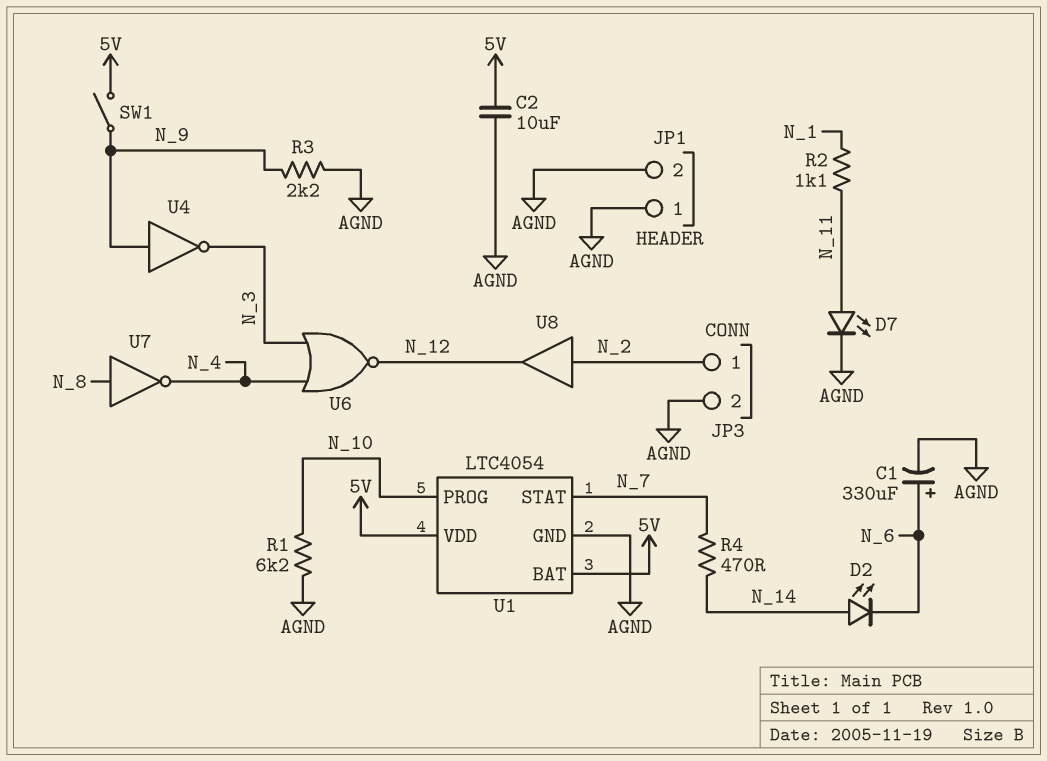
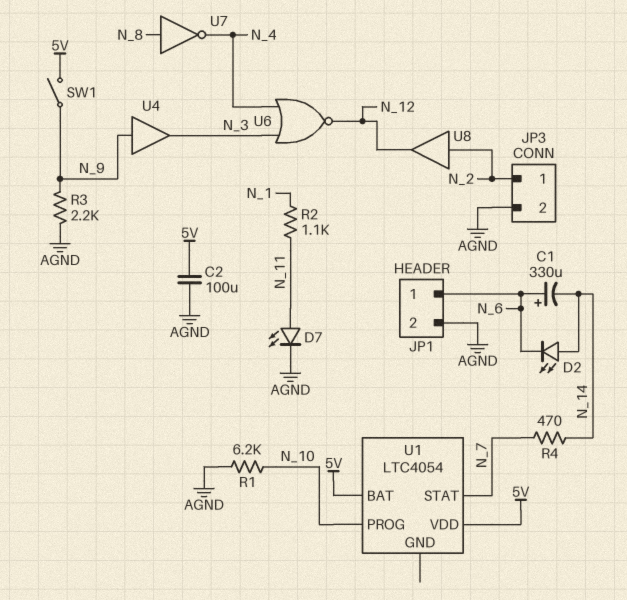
C1: 330uF (plus N_6, minus AGND) -> 330uF (plus N_6, minus N_14)
C2: 10uF (5V, AGND) -> 100uF (5V, AGND)
JP1 pin 1: AGND -> N_6
U1 pin GND: AGND -> none
U4: NOT (in N_9, out N_3) -> buffer (in N_9, out N_3)

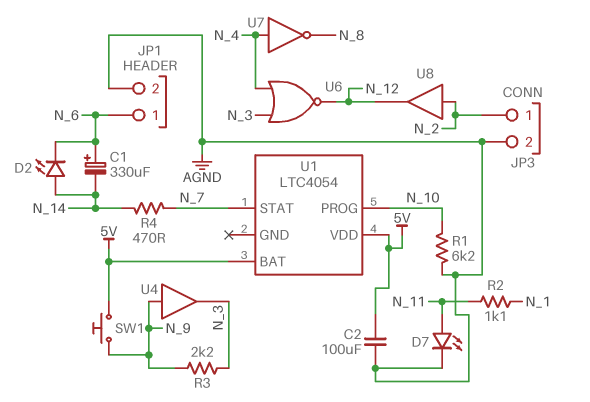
R3: 2.2k (AGND, N_9) -> 2.2k (N_3, N_9)
SW1: switch (5V, N_9) -> button (5V, N_9)
U7: NOT (in N_8, out N_4) -> NOT (in N_4, out N_8)

